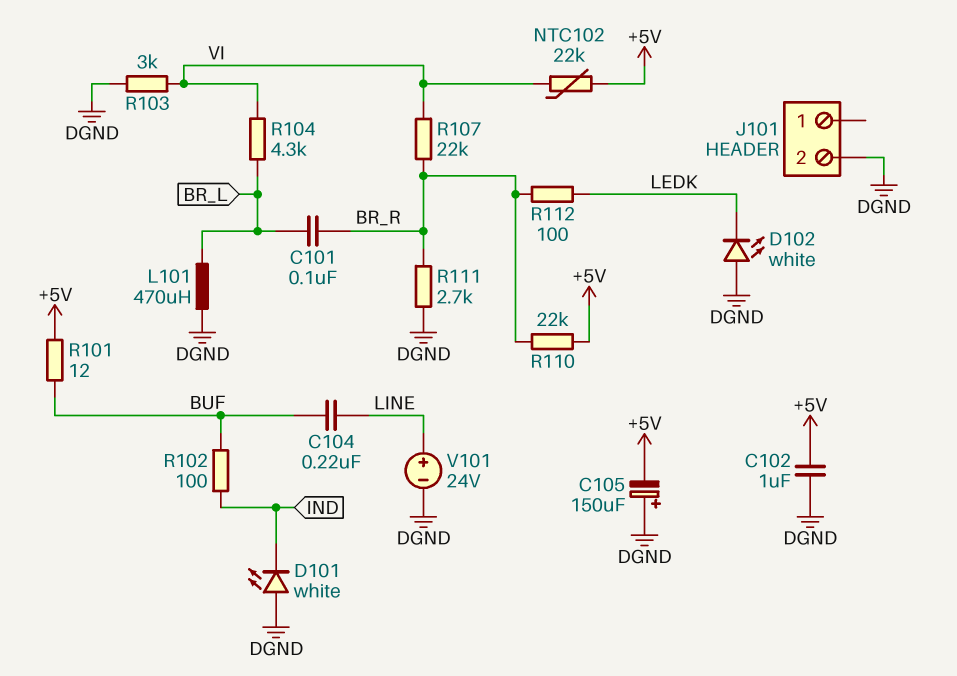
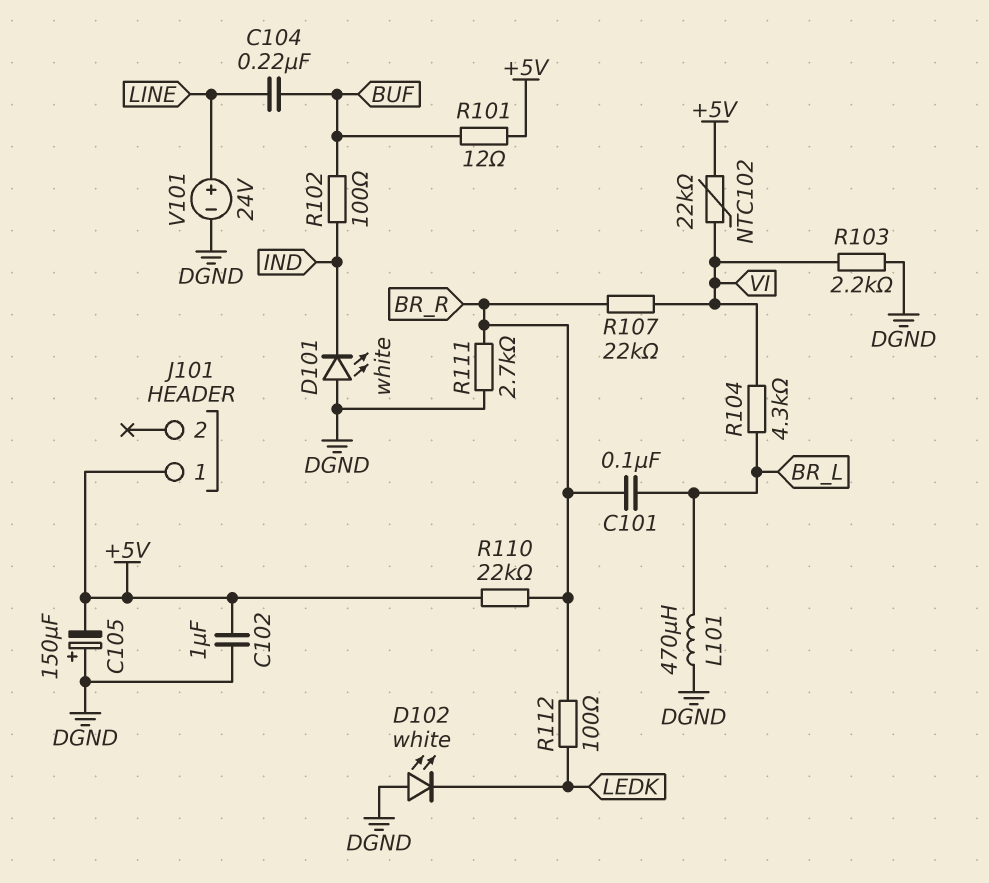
J101 pin 1: none -> +5V
J101 pin 2: DGND -> none
R103: 3k (DGND, VI) -> 2.2k (DGND, VI)

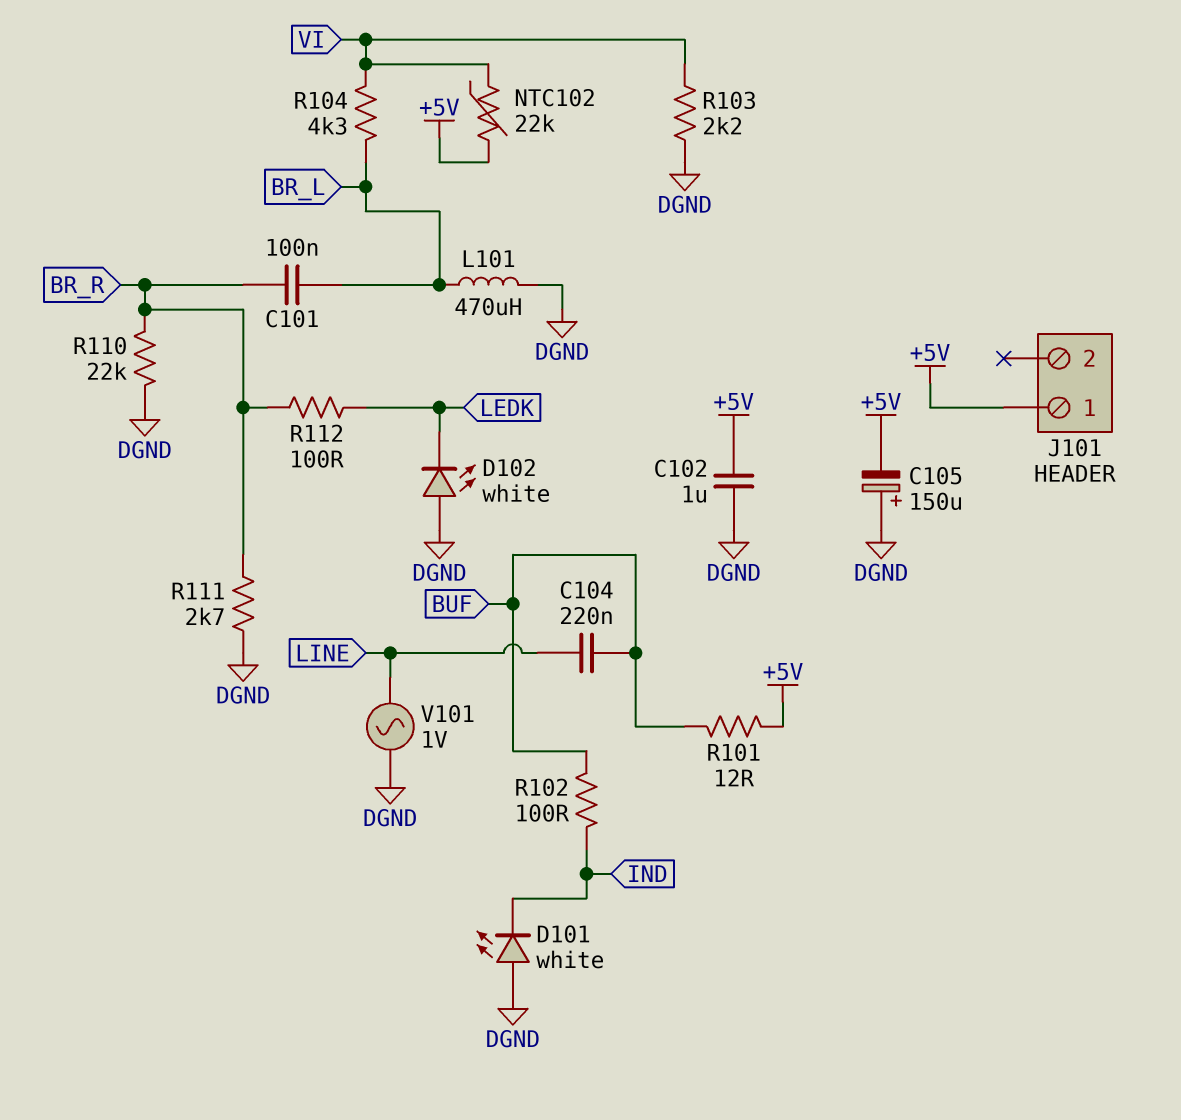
R107: 22k (BR_R, VI) -> none
R110: 22k (+5V, BR_R) -> 22k (BR_R, DGND)
V101: 24V (plus LINE, minus DGND) -> AC 1V (DGND, LINE)

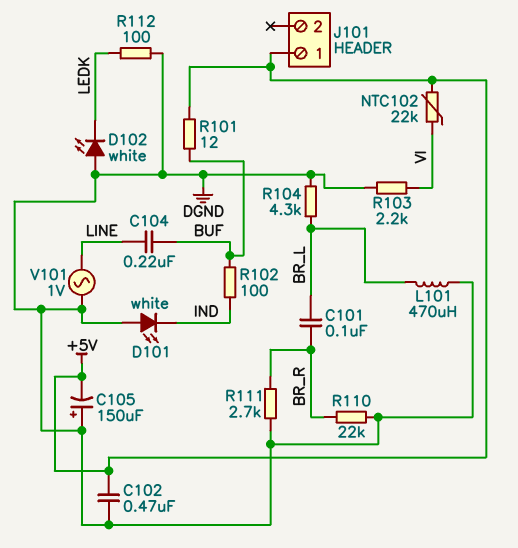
C102: 1uF (+5V, DGND) -> 470nF (+5V, DGND)
R104: 4.3k (BR_L, VI) -> 4.3k (BR_L, DGND)
R112: 100 (BR_R, LEDK) -> 100 (DGND, LEDK)

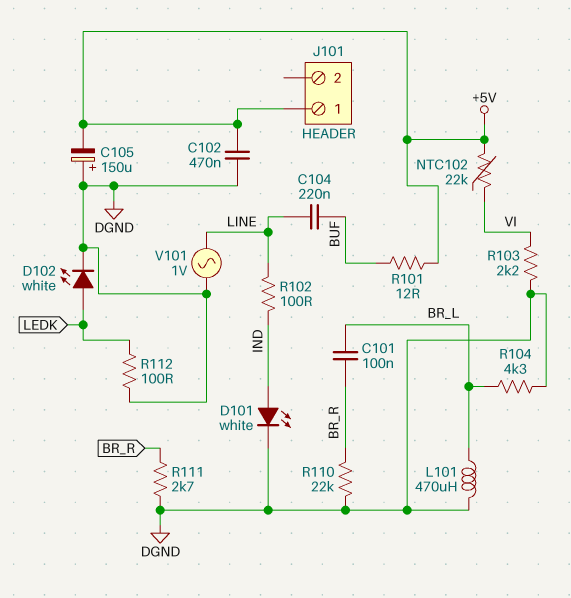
D101: LED white (A DGND, K IND) -> LED white (A IND, K DGND)
D102: LED white (A DGND, K LEDK) -> LED white (A LEDK, K DGND)
R102: 100 (BUF, IND) -> 100 (IND, LINE)

